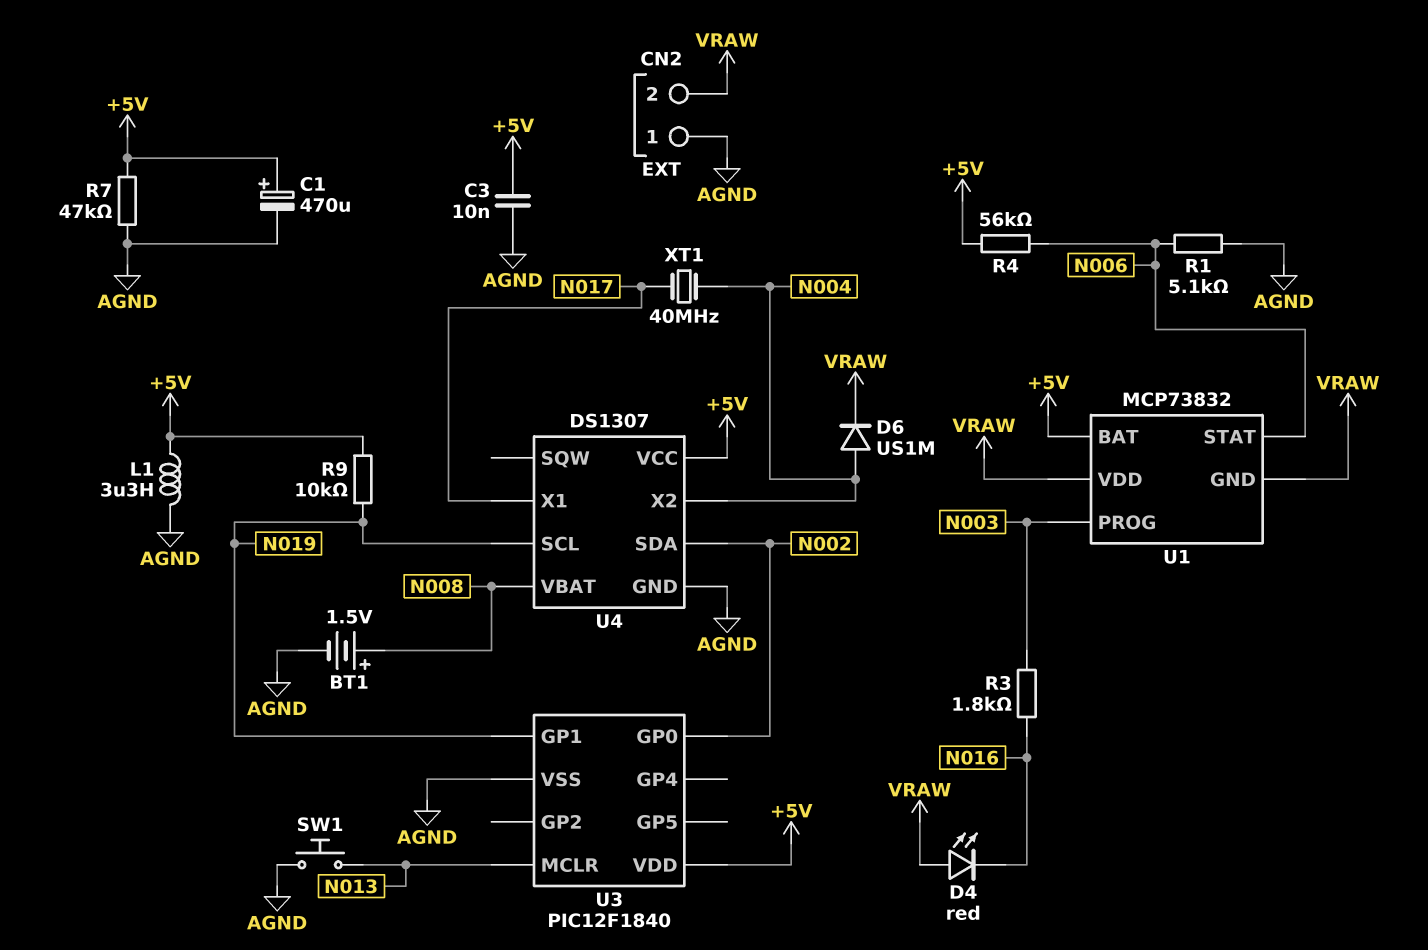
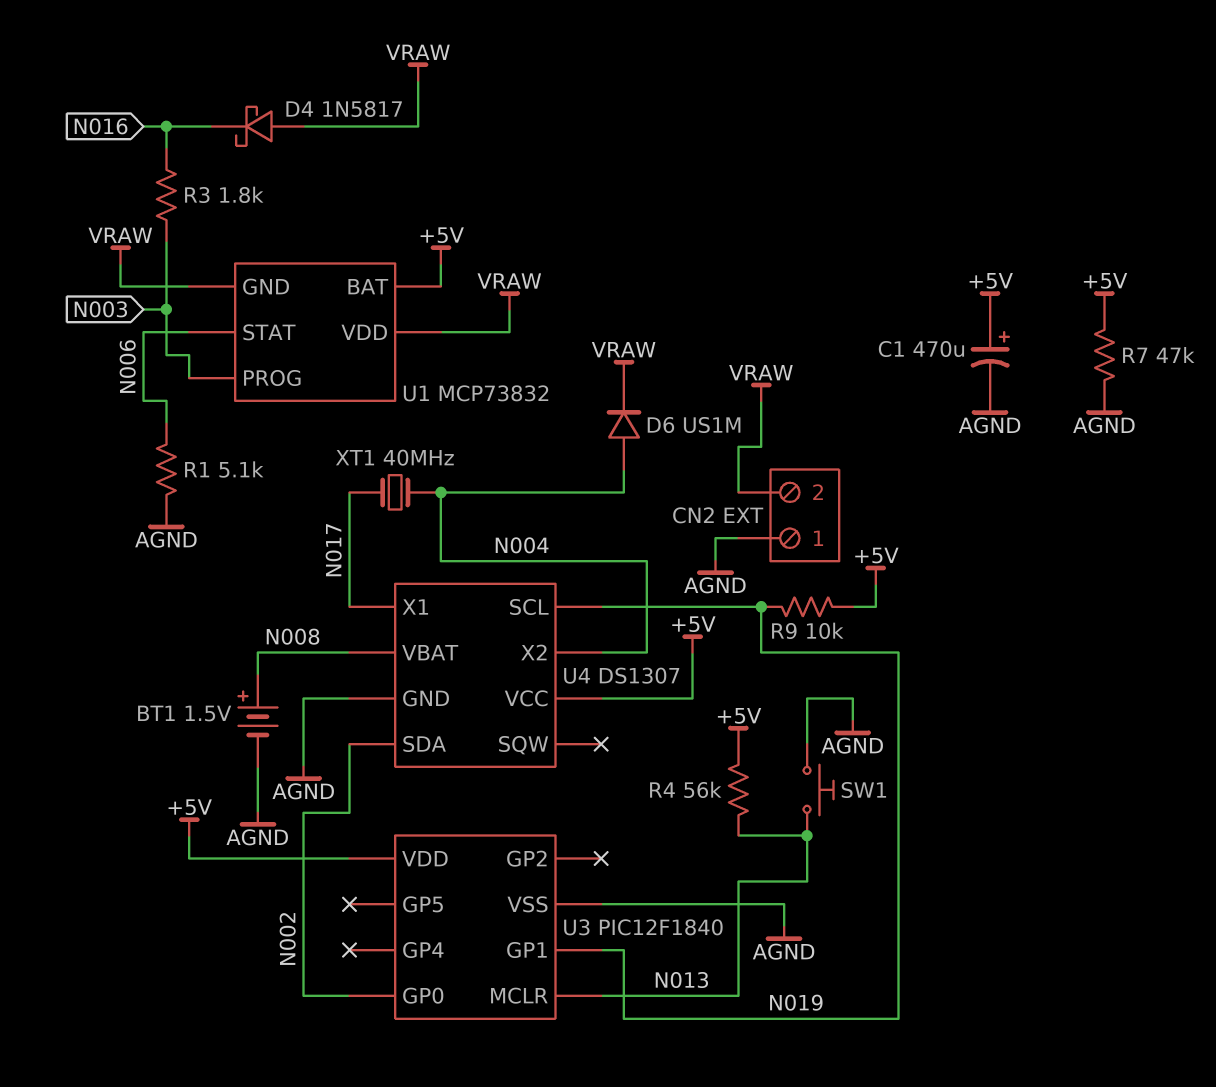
C3: 10nF (+5V, AGND) -> none
D4: LED red (A VRAW, K N016) -> schottky 1N5817 (A VRAW, K N016)
L1: 3.3uH (+5V, AGND) -> none
R4: 56k (+5V, N006) -> 56k (+5V, N013)

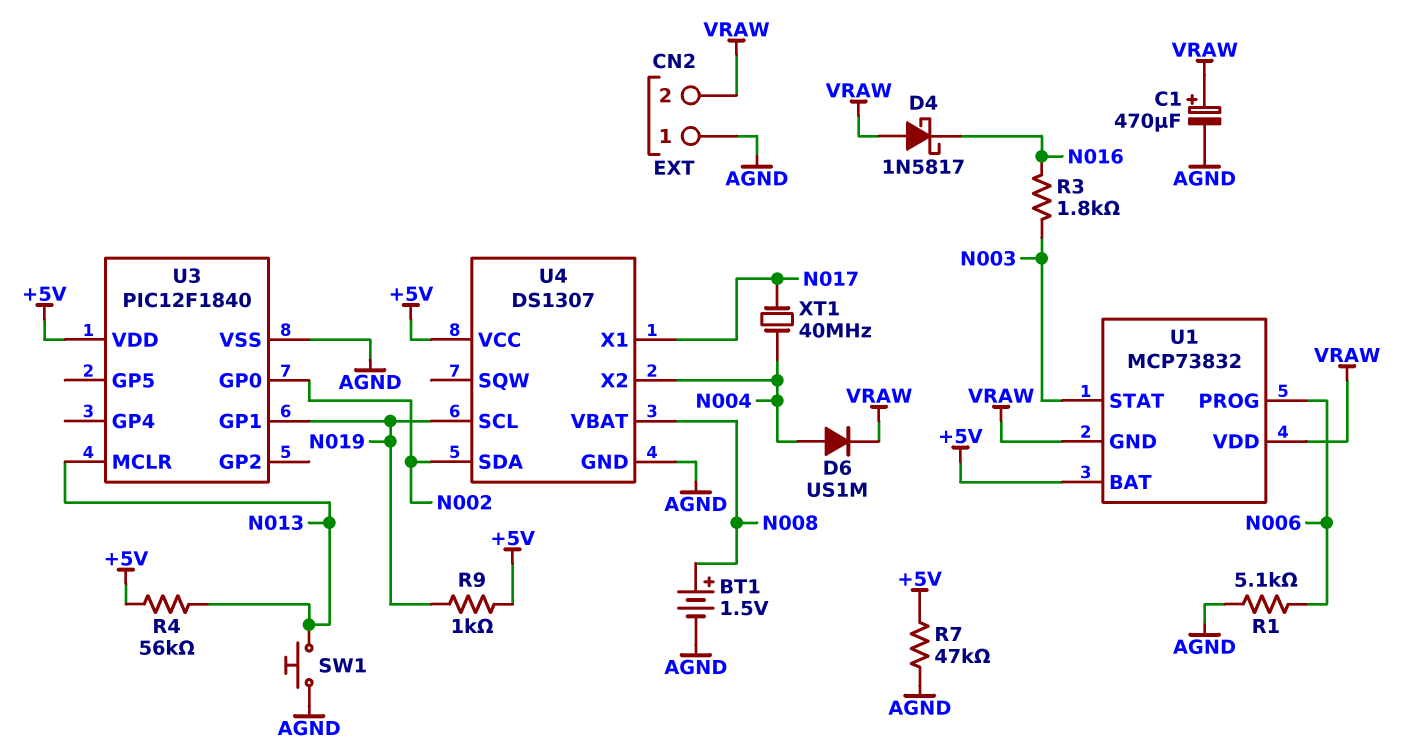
C1: 470uF (plus +5V, minus AGND) -> 470uF (plus VRAW, minus AGND)
R9: 10k (+5V, N019) -> 1k (+5V, N019)
U1 pin PROG: N003 -> N006
U1 pin STAT: N006 -> N003

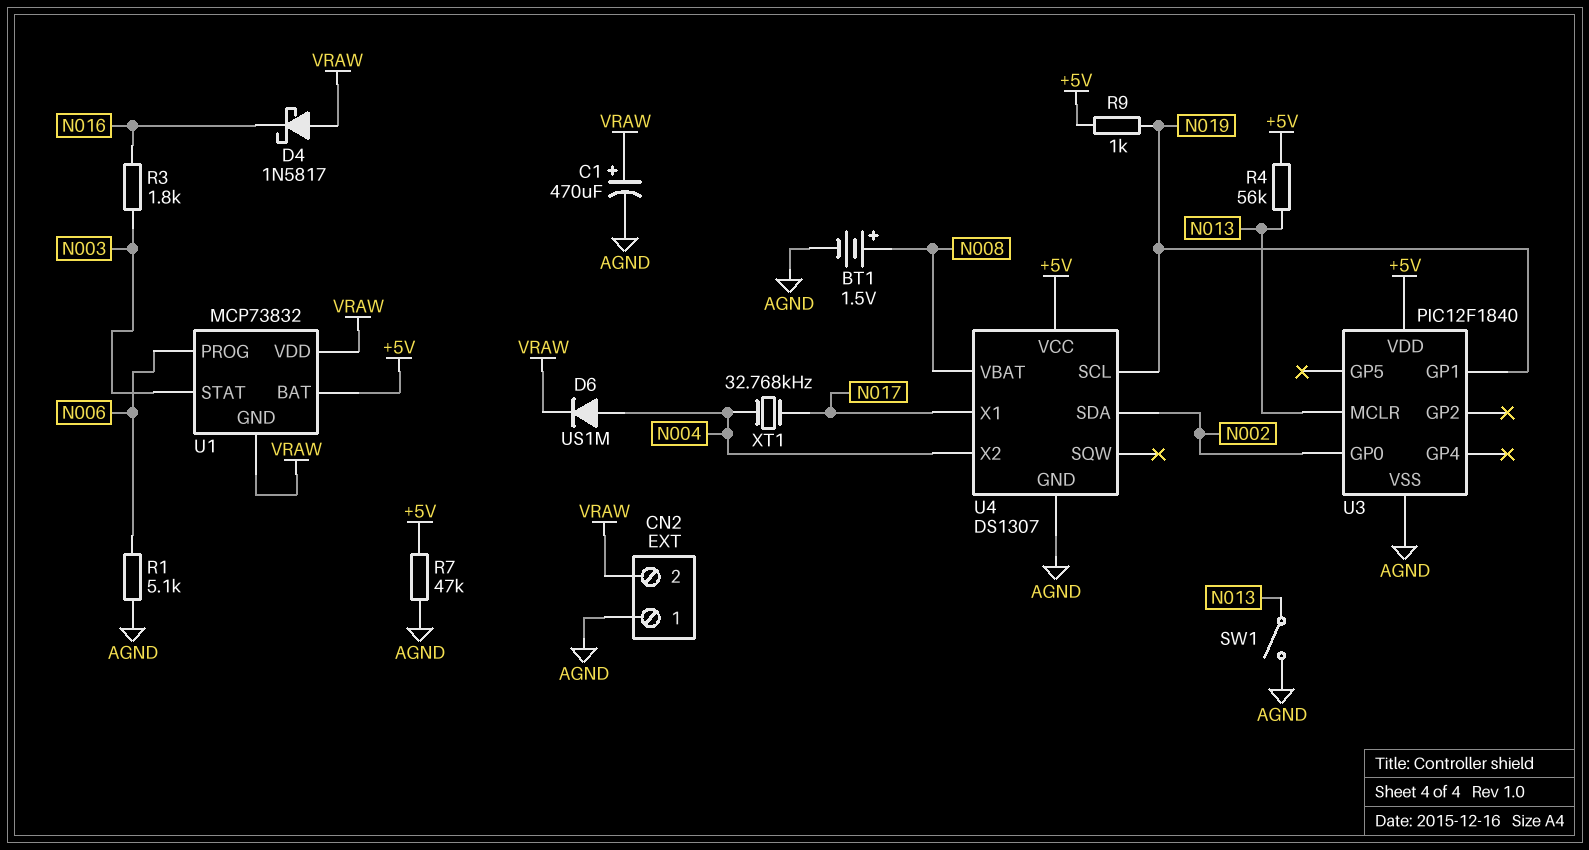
SW1: button (AGND, N013) -> switch (AGND, N013)
XT1: 40MHz (N004, N017) -> 32.768kHz (N004, N017)

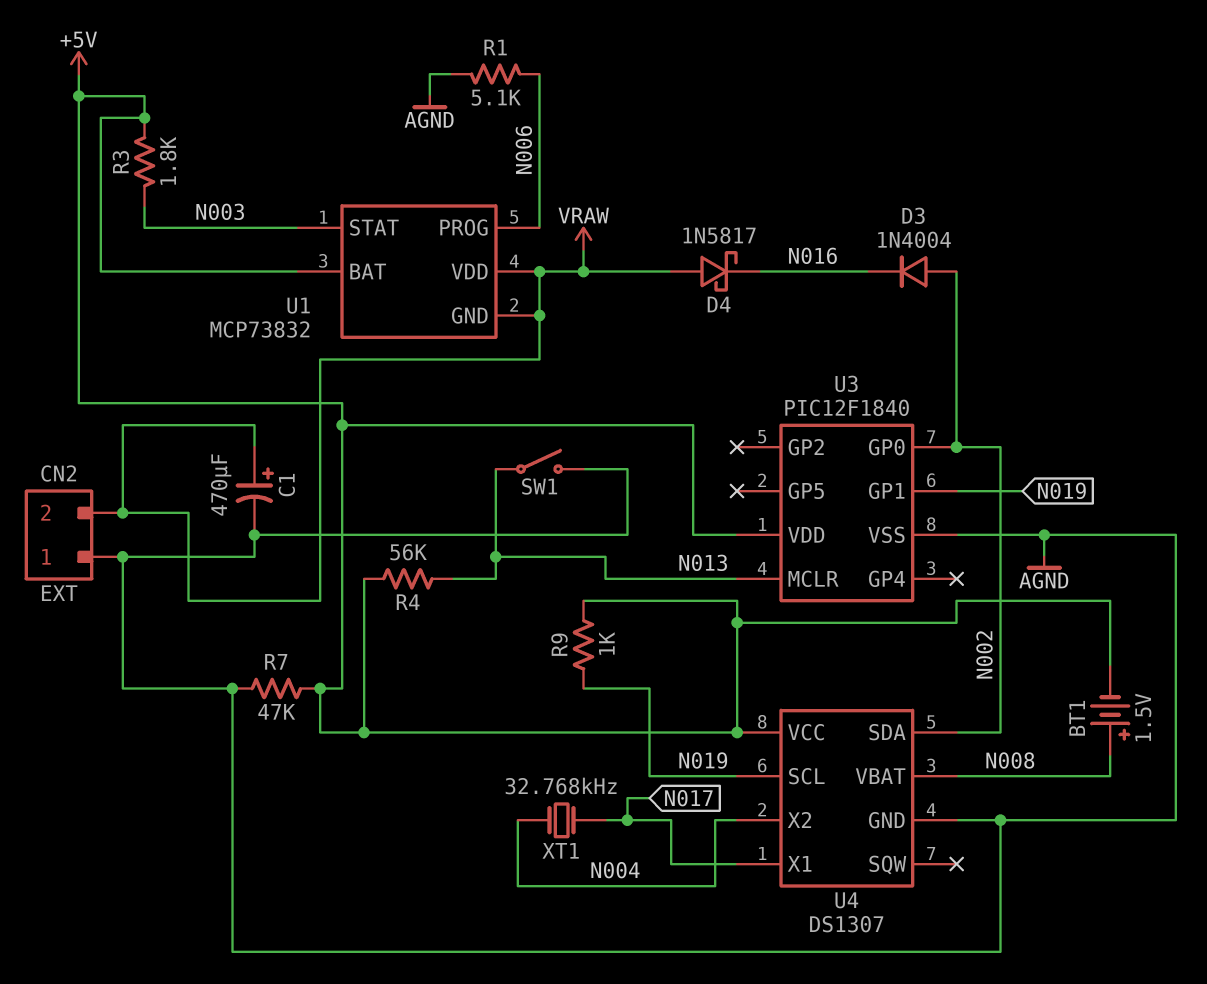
BT1: 1.5V (plus N008, minus AGND) -> 1.5V (plus N008, minus +5V)
D3: none -> diode 1N4004 (A N002, K N016)
D6: diode US1M (A N004, K VRAW) -> none
R3: 1.8k (N003, N016) -> 1.8k (+5V, N003)

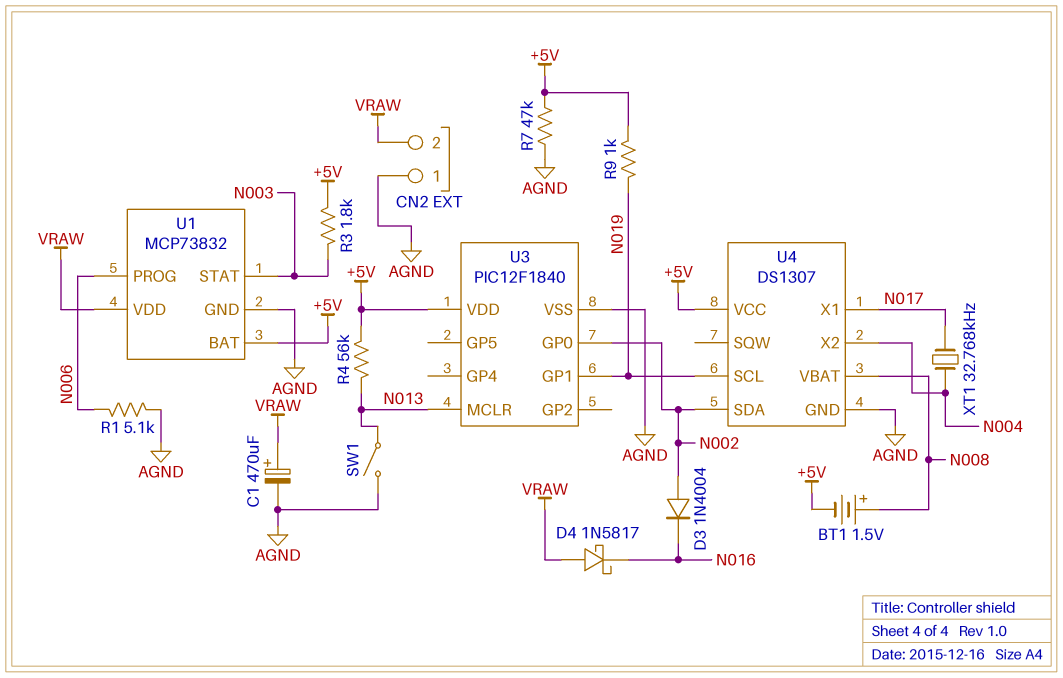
U1 pin GND: VRAW -> AGND

